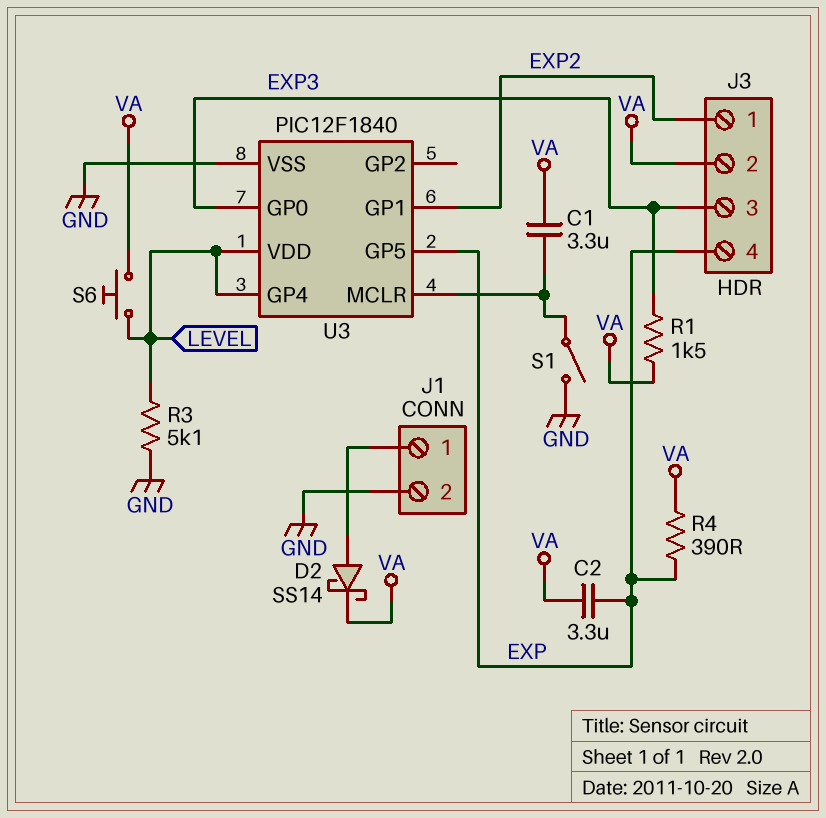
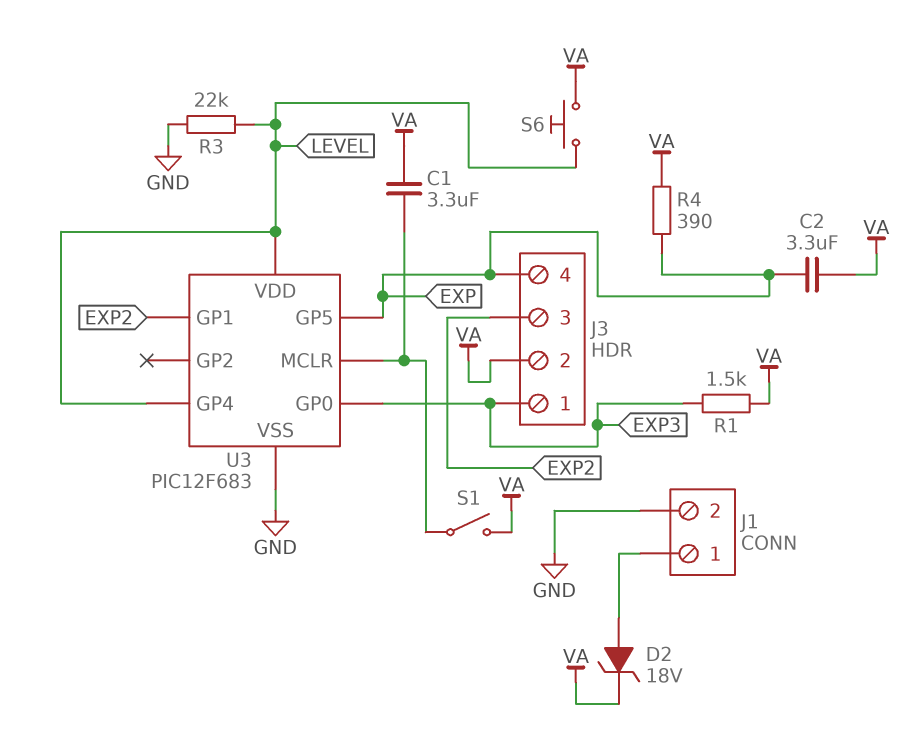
D2: schottky SS14 (A J1/1, K VA) -> zener 18V (A J1/1, K VA)
J3 pin 1: EXP2 -> EXP3
J3 pin 3: EXP3 -> EXP2
R3: 5.1k (GND, LEVEL) -> 22k (GND, LEVEL)
S1: switch (GND, U3/MCLR) -> switch (U3/MCLR, VA)
U3: PIC12F1840 -> PIC12F683

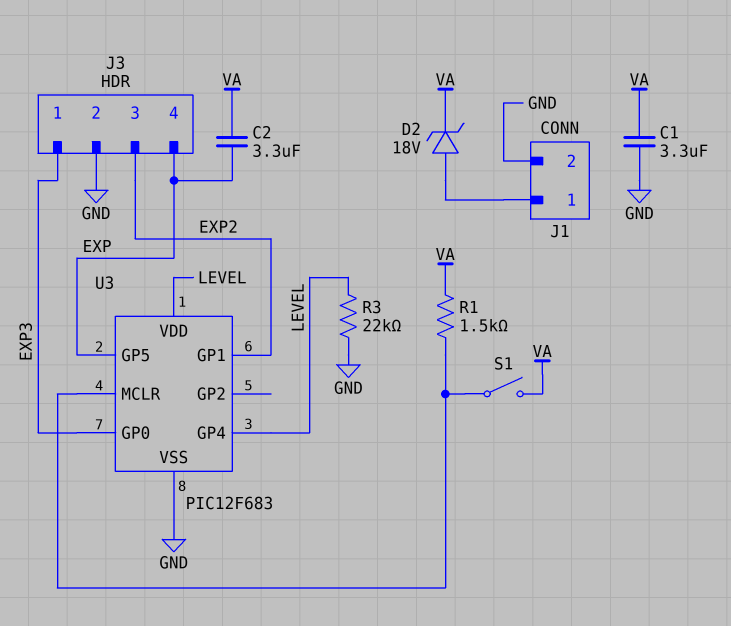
C1: 3.3uF (U3/MCLR, VA) -> 3.3uF (GND, VA)
J3 pin 2: VA -> GND
R1: 1.5k (EXP3, VA) -> 1.5k (U3/MCLR, VA)
R4: 390 (EXP, VA) -> none
S6: button (LEVEL, VA) -> none

